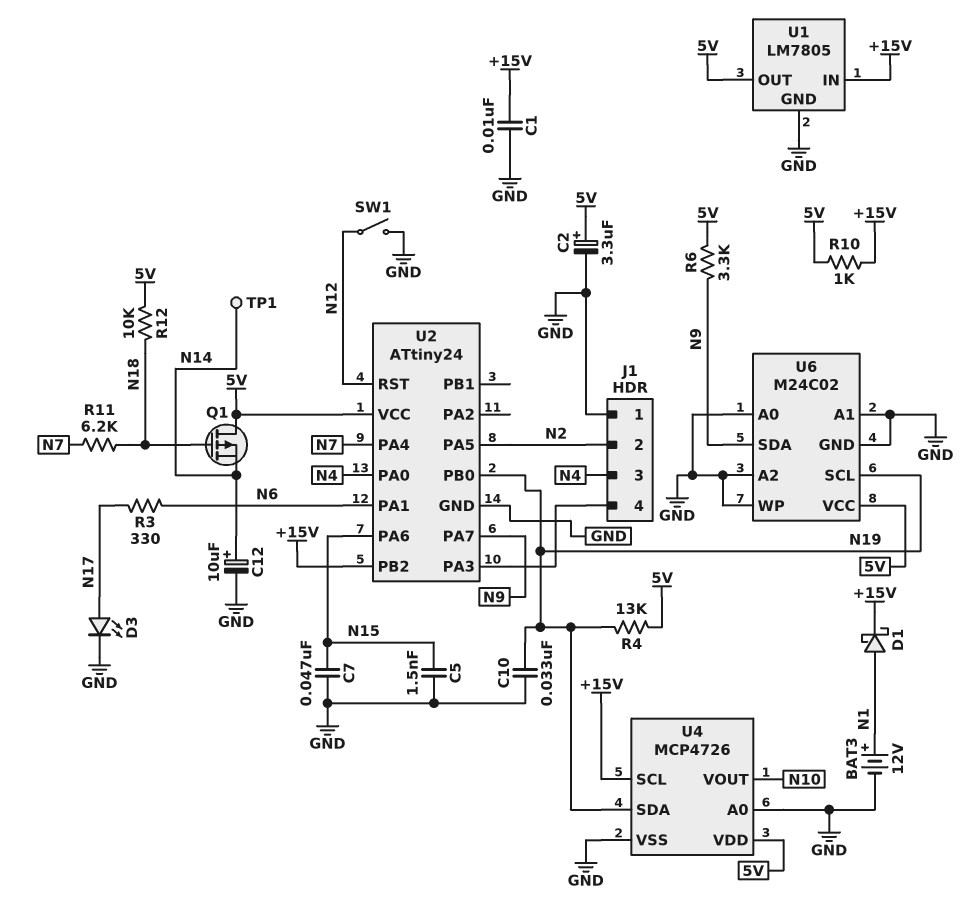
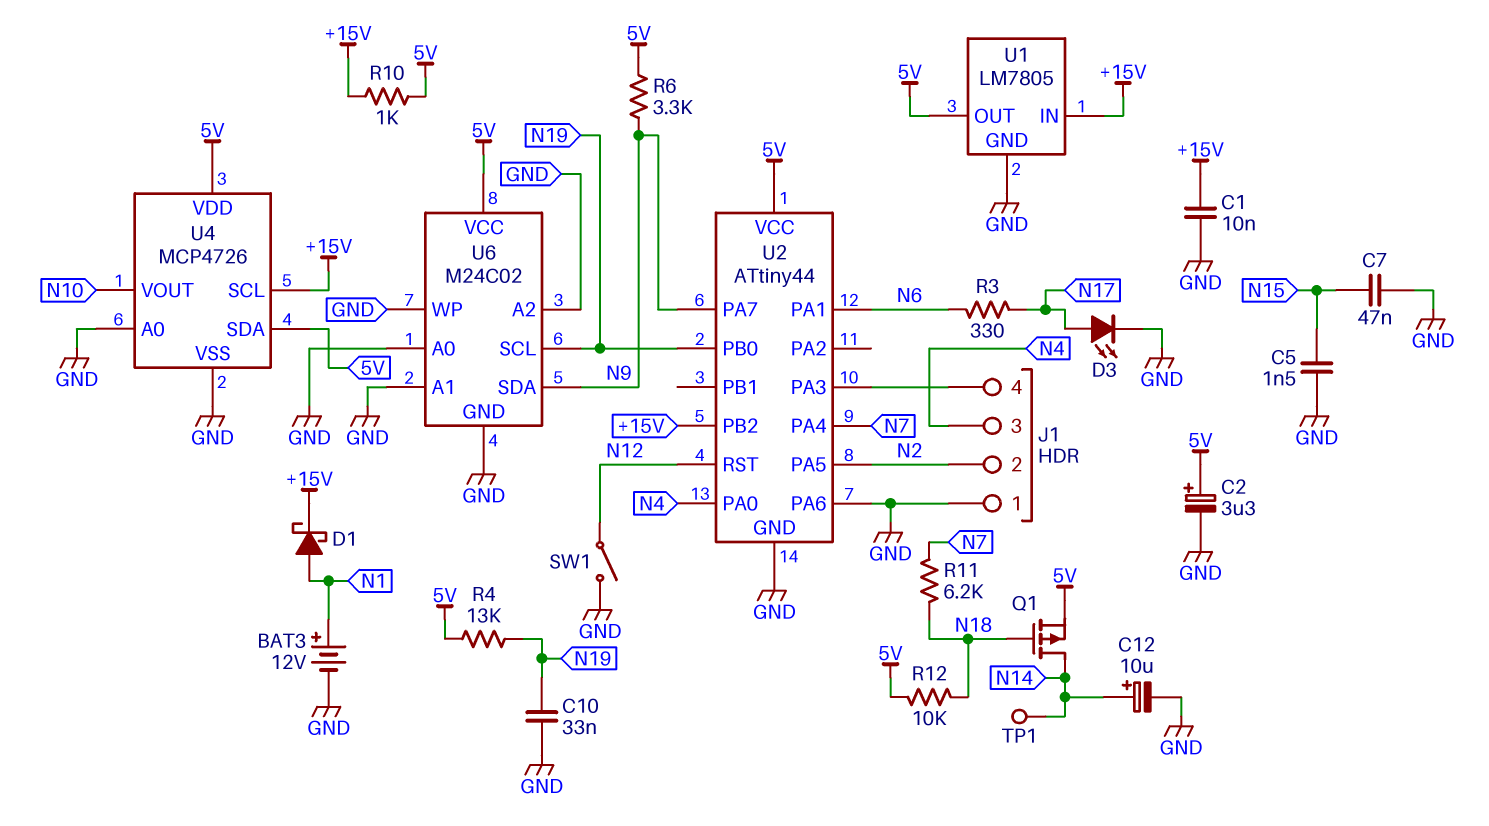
Q1: PMOS (G N18, D 5V, S N14) -> PMOS (G N18, D N14, S 5V)
U2: ATtiny24 -> ATtiny44
U2 pin PA6: N15 -> GND
U4 pin SDA: N19 -> 5V

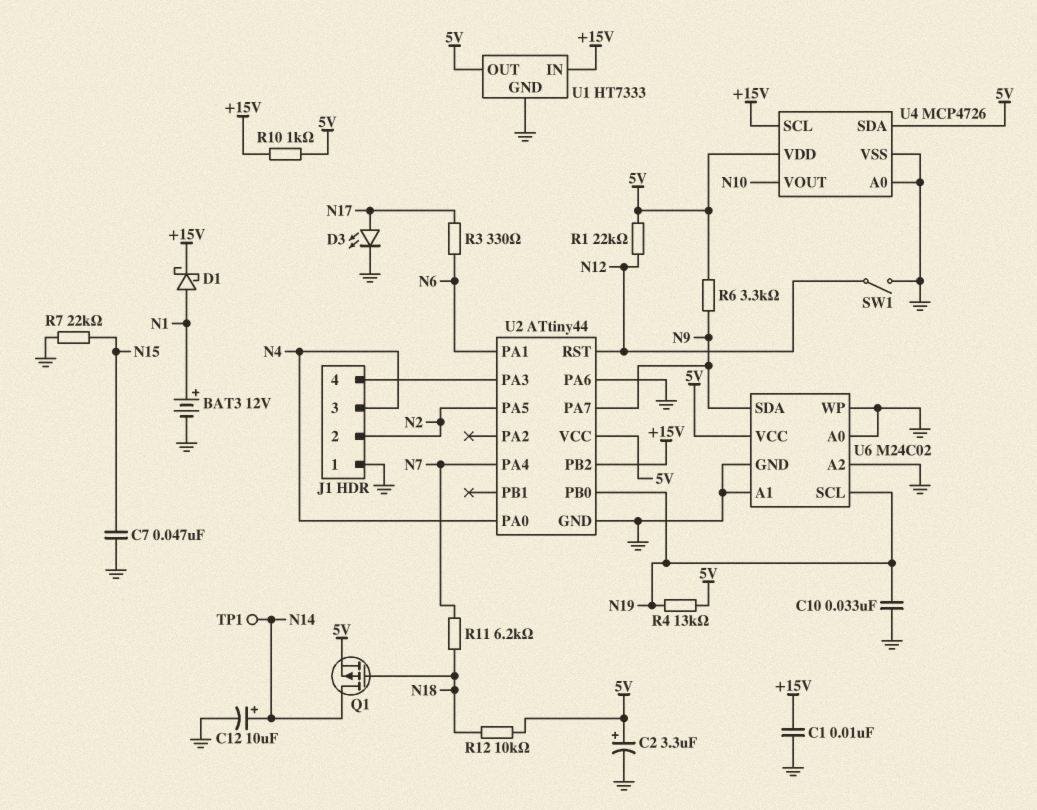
C5: 1.5nF (GND, N15) -> none
R1: none -> 22k (5V, N12)
R7: none -> 22k (GND, N15)
U1: LM7805 -> HT7333

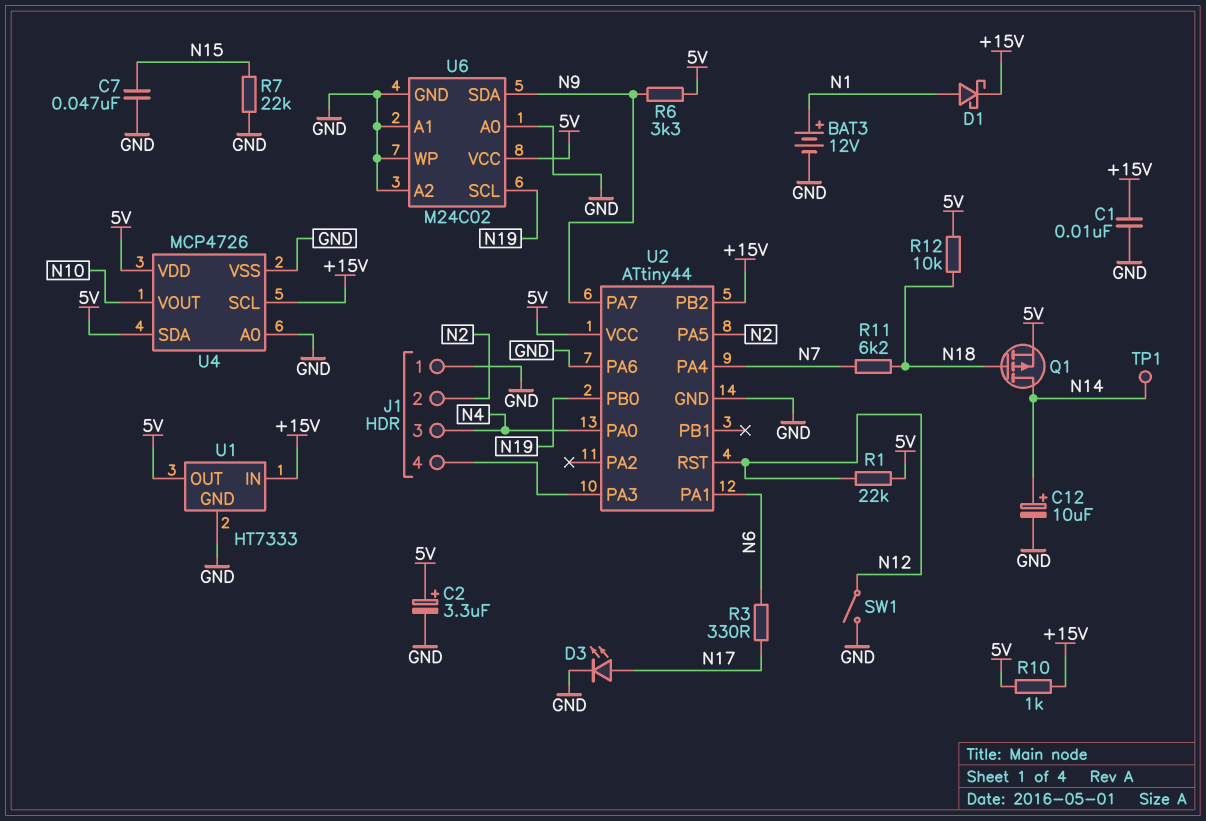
C10: 33nF (GND, N19) -> none
R4: 13k (5V, N19) -> none

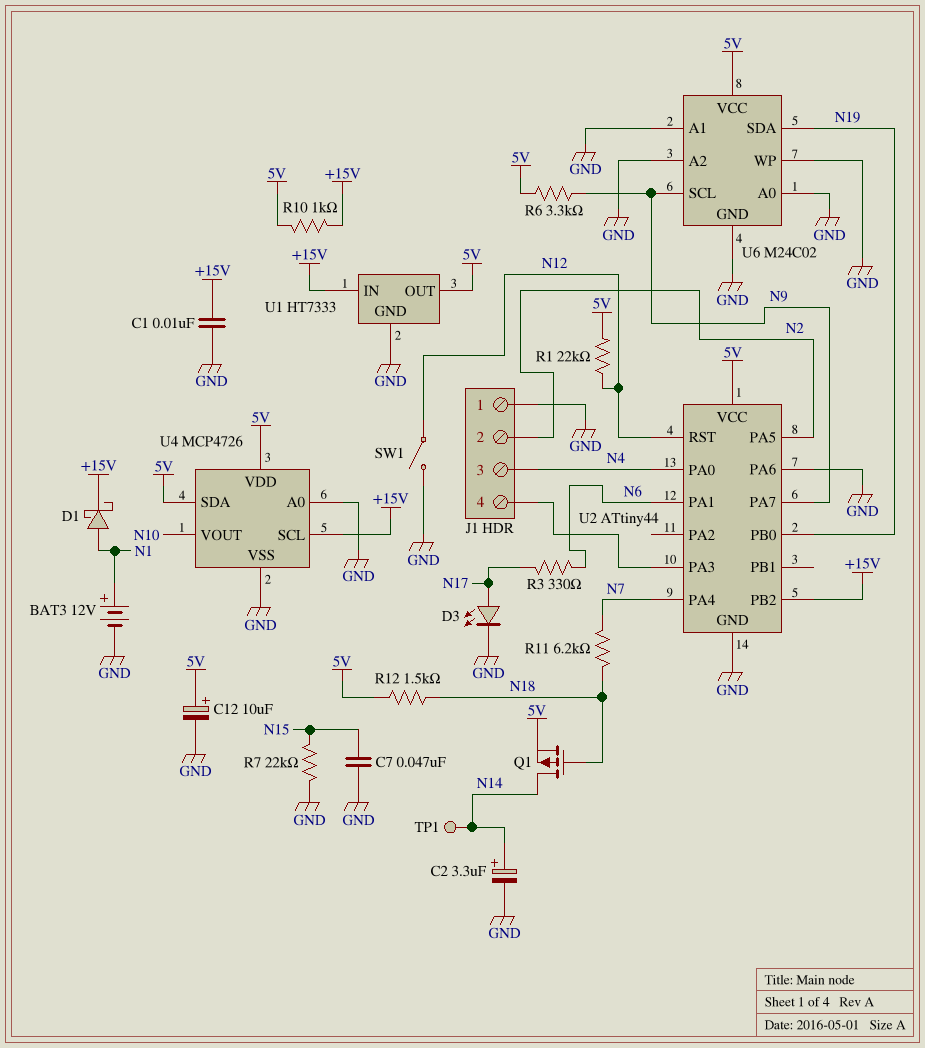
C2: 3.3uF (plus 5V, minus GND) -> 3.3uF (plus N14, minus GND)
C12: 10uF (plus N14, minus GND) -> 10uF (plus 5V, minus GND)
R12: 10k (5V, N18) -> 1.5k (5V, N18)
U6 pin SCL: N19 -> N9
U6 pin SDA: N9 -> N19

